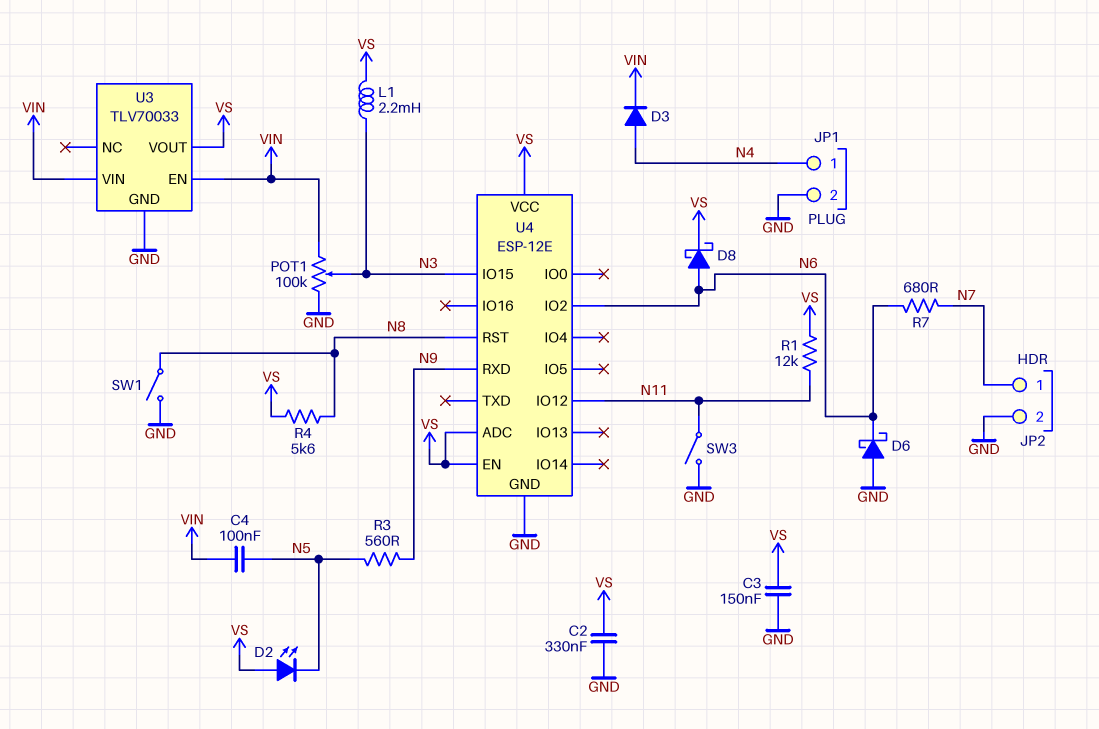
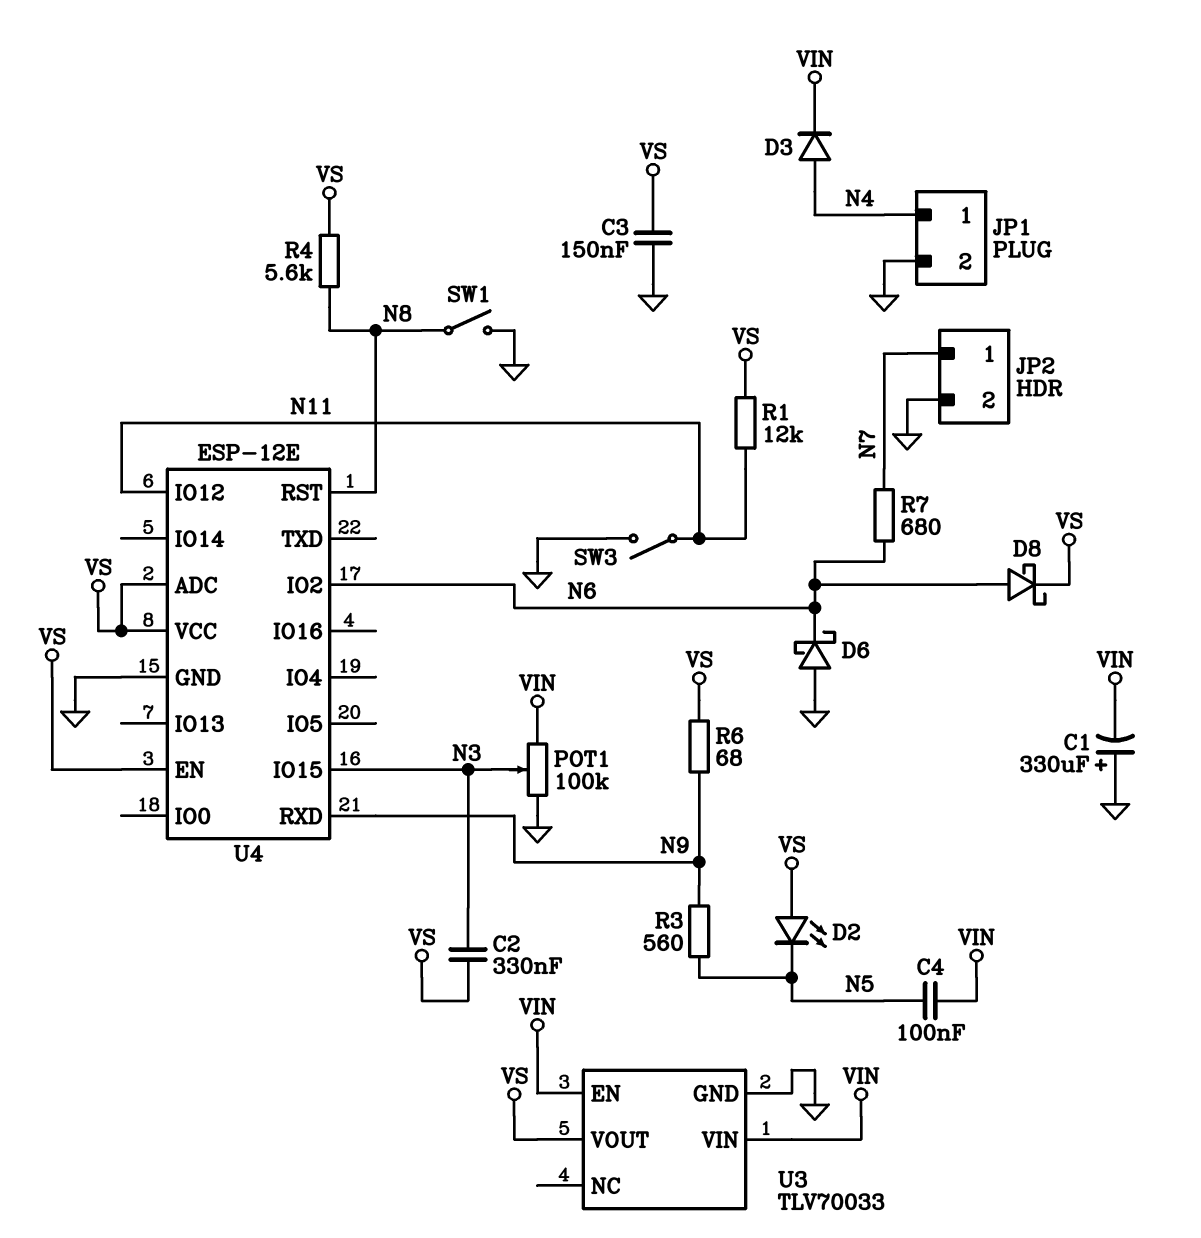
C1: none -> 330uF (plus GND, minus VIN)
C2: 330nF (GND, VS) -> 330nF (N3, VS)
L1: 2.2mH (N3, VS) -> none
R6: none -> 68 (N9, VS)

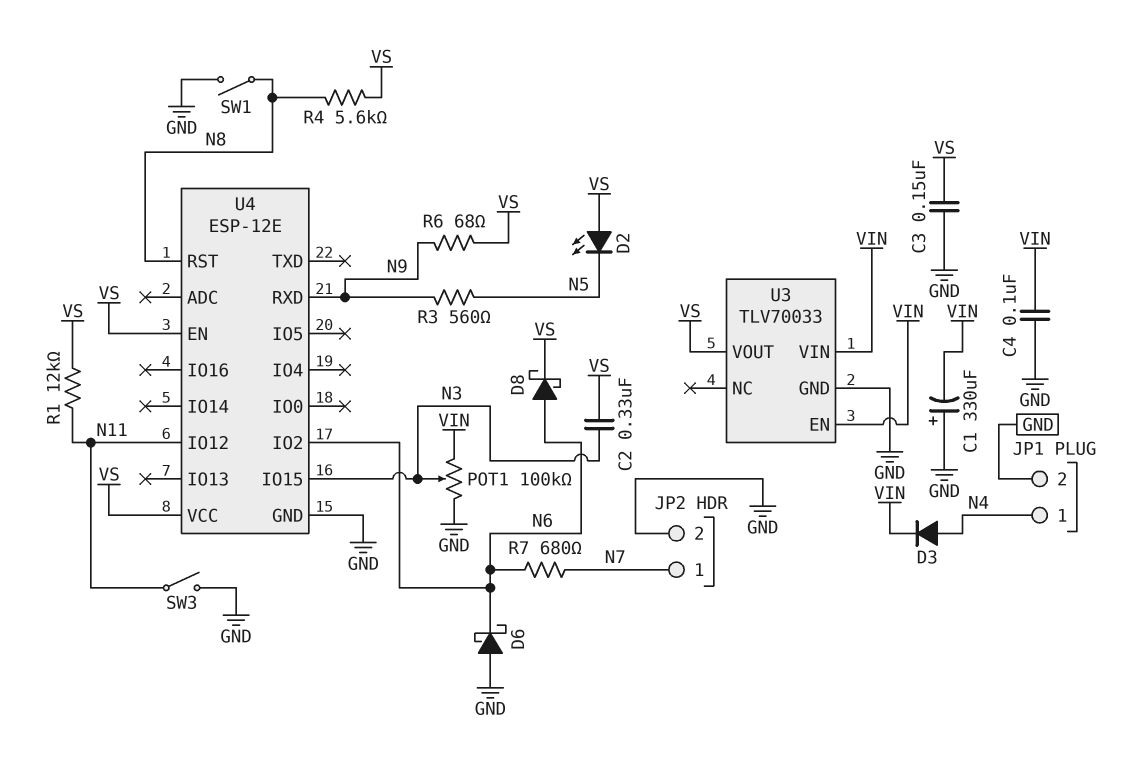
C4: 100nF (N5, VIN) -> 100nF (GND, VIN)
U4 pin ADC: VS -> none

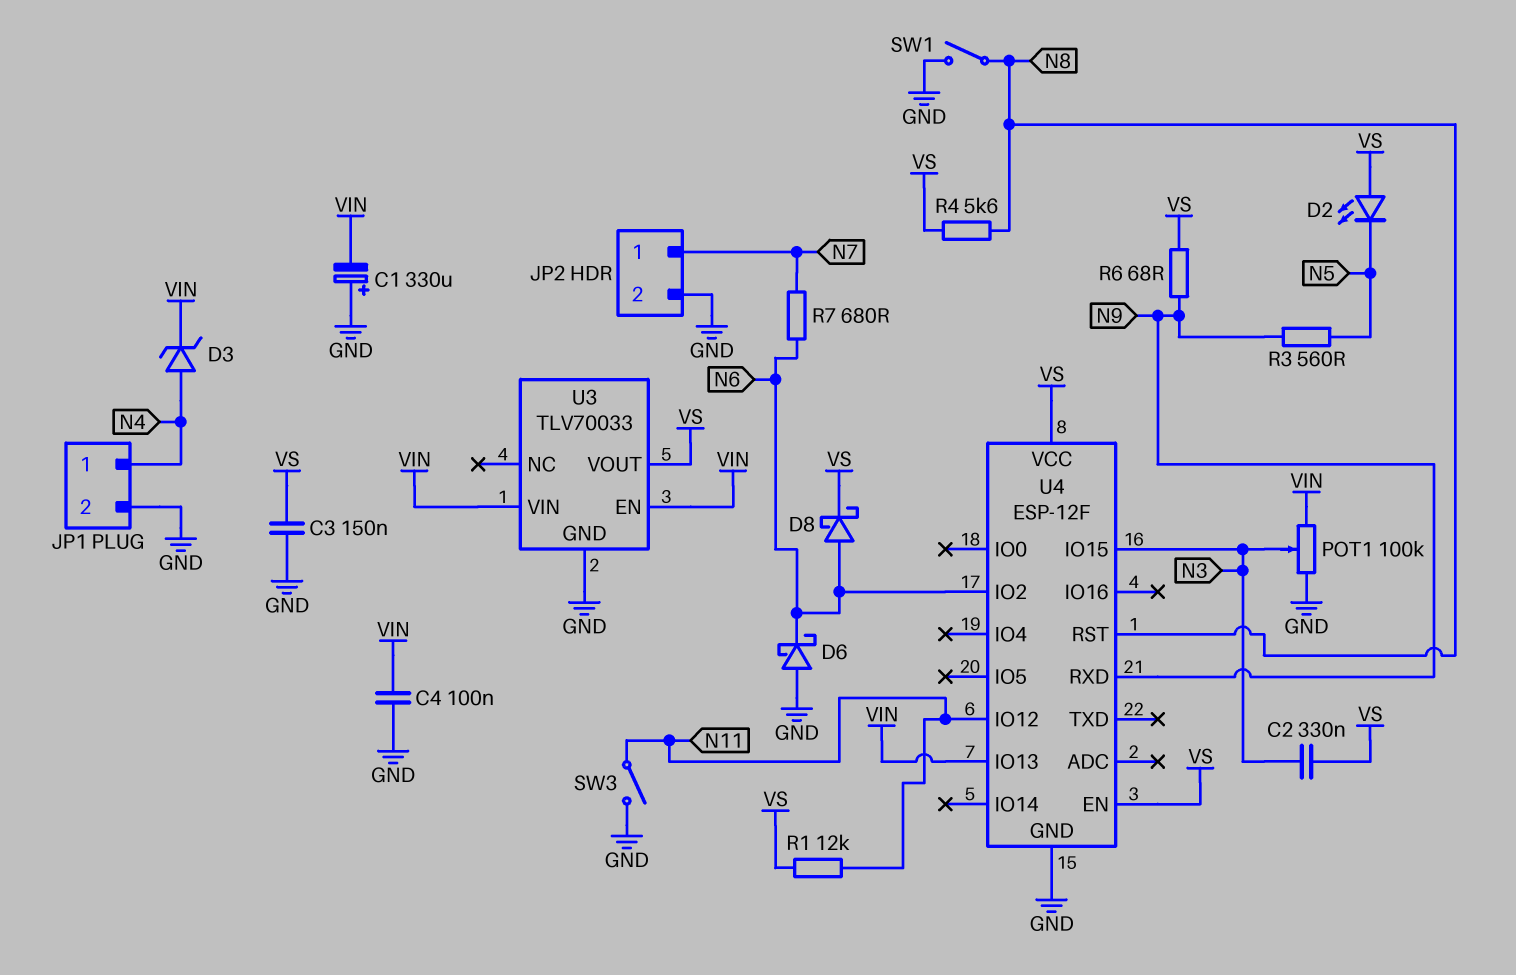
D3: diode (A N4, K VIN) -> zener (A N4, K VIN)
U4: ESP-12E -> ESP-12F
U4 pin IO13: none -> VIN

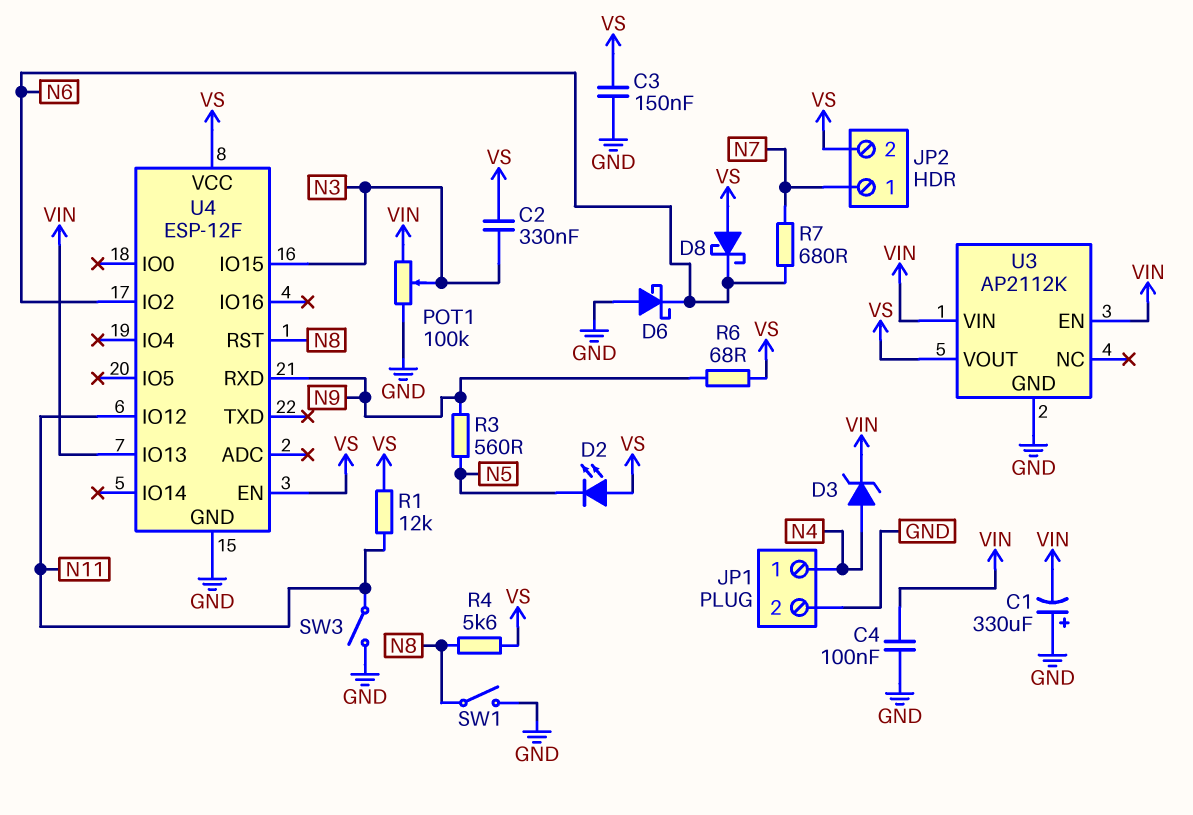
D8: schottky (A N6, K VS) -> schottky (A VS, K N6)
JP2 pin 2: GND -> VS
U3: TLV70033 -> AP2112K

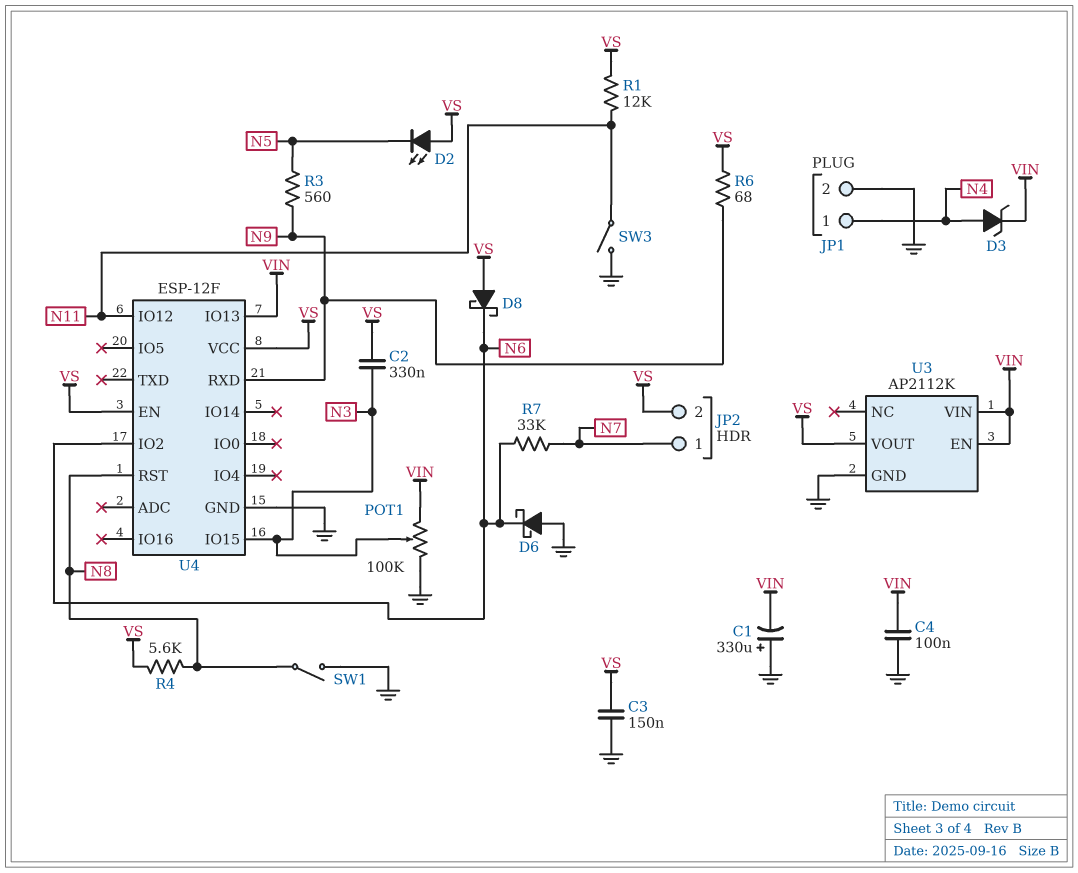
R7: 680 (N6, N7) -> 33k (N6, N7)

